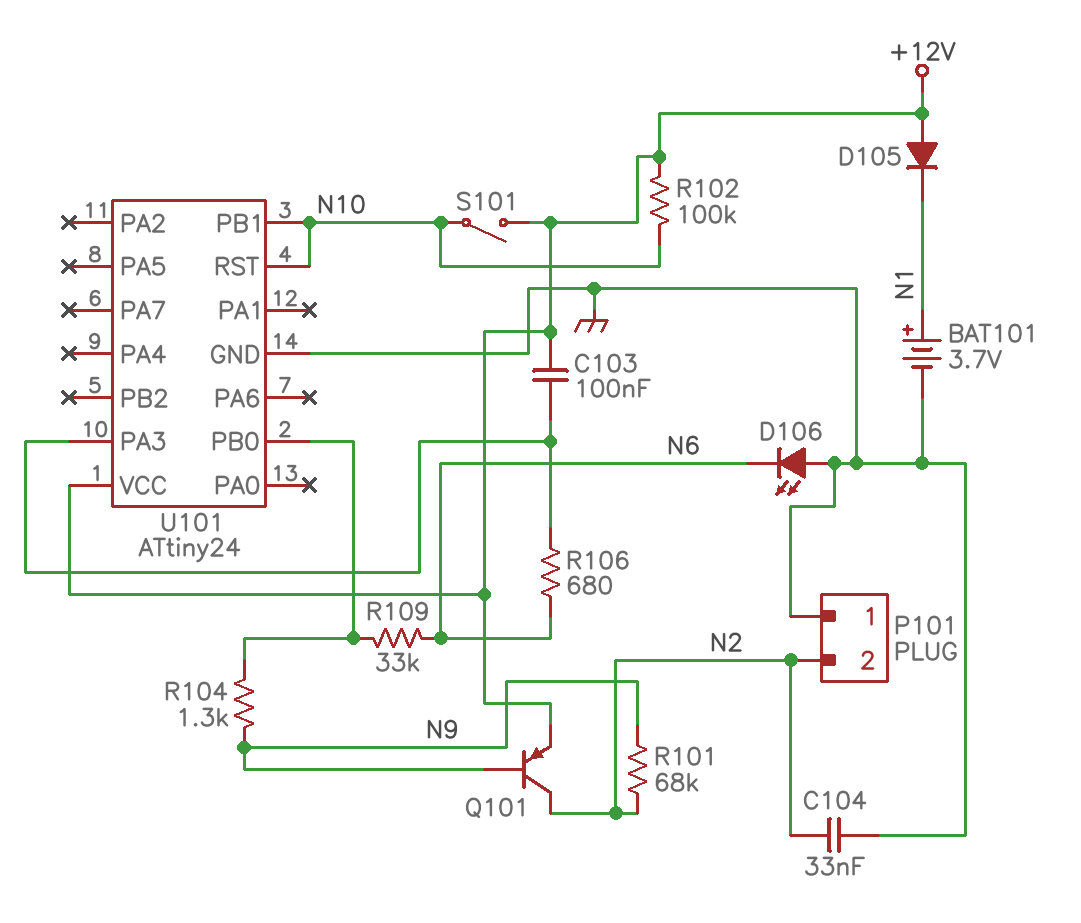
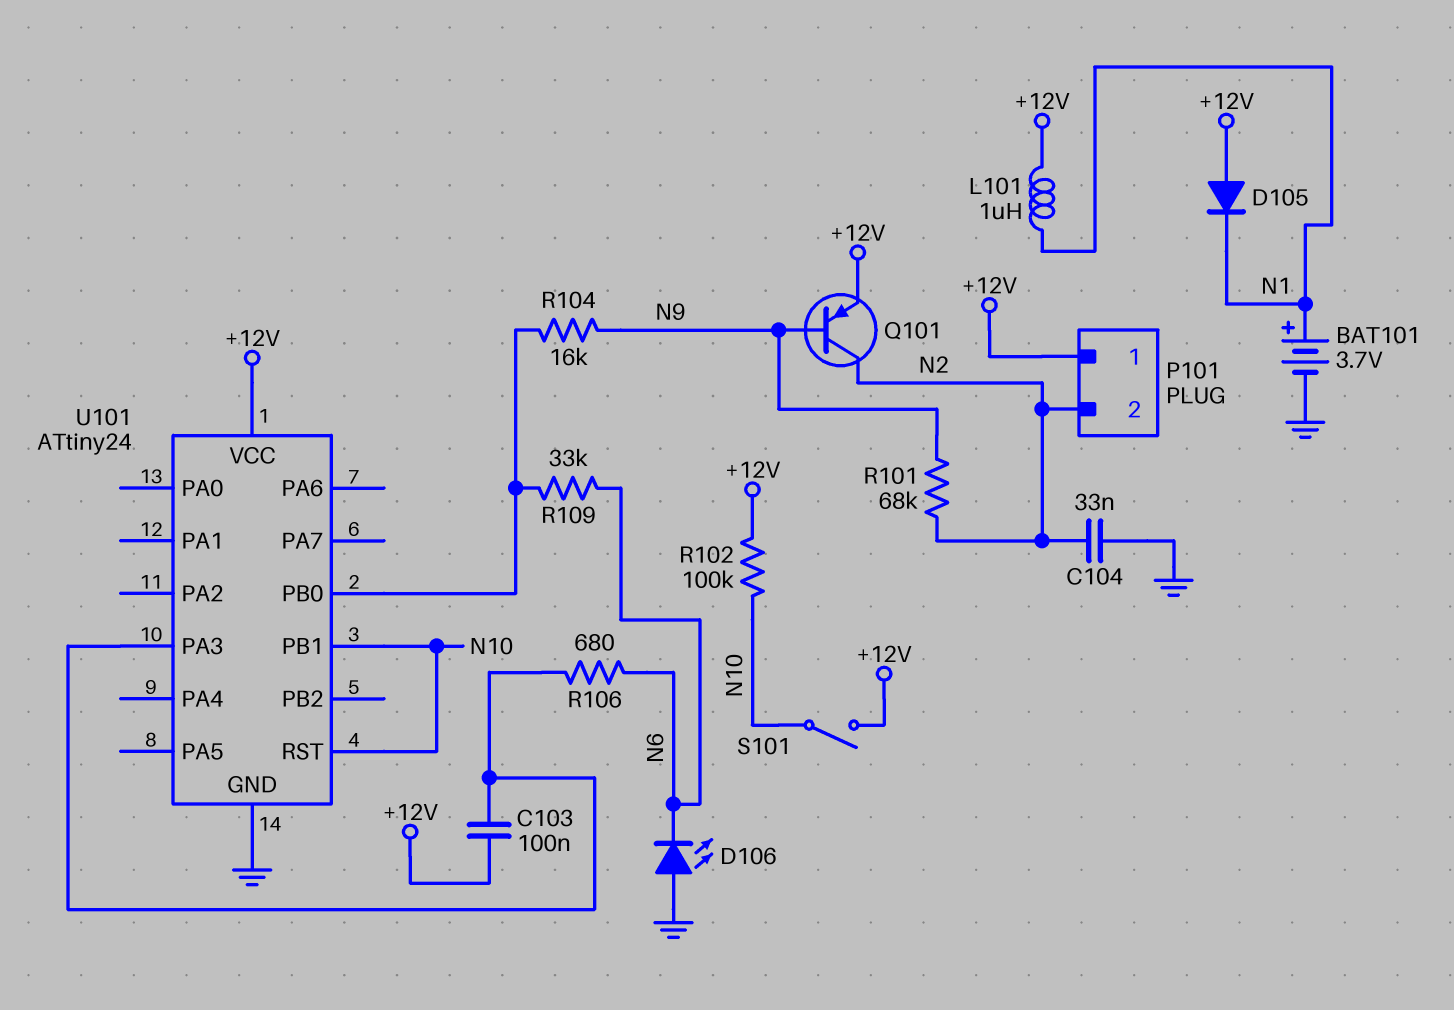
L101: none -> 1uH (+12V, N1)
P101 pin 1: GND -> +12V
R104: 1.3k (N9, U101/PB0) -> 16k (N9, U101/PB0)

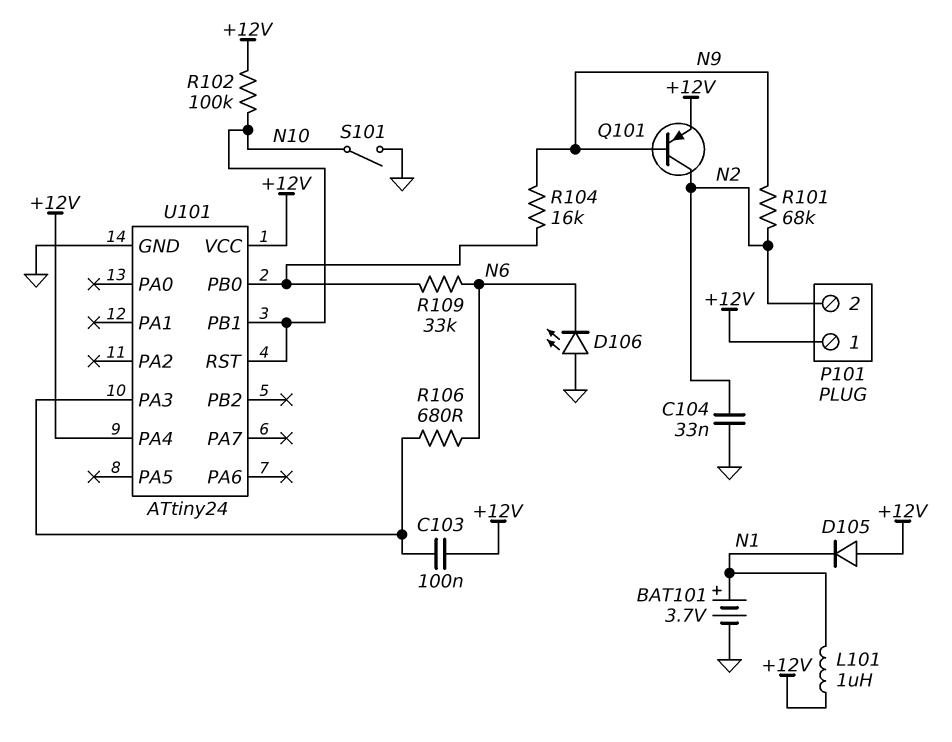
S101: switch (+12V, N10) -> switch (GND, N10)
U101 pin PA4: none -> +12V

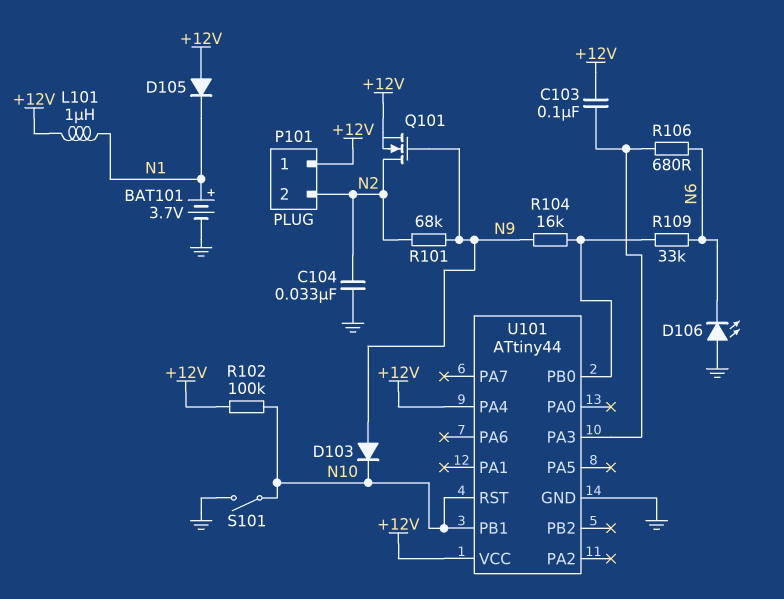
D103: none -> diode (A N9, K N10)
Q101: PNP (B N9, C N2, E +12V) -> NMOS (G N9, D N2, S +12V)
U101: ATtiny24 -> ATtiny44

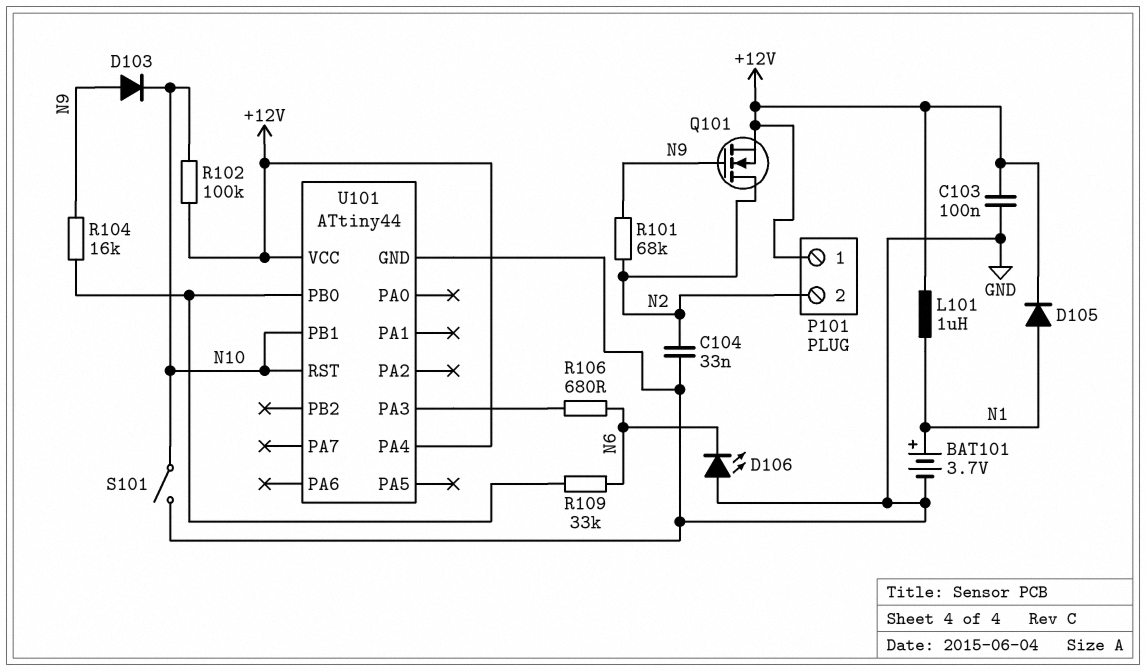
C103: 100nF (+12V, U101/PA3) -> 100nF (+12V, GND)
D105: diode (A +12V, K N1) -> diode (A N1, K +12V)

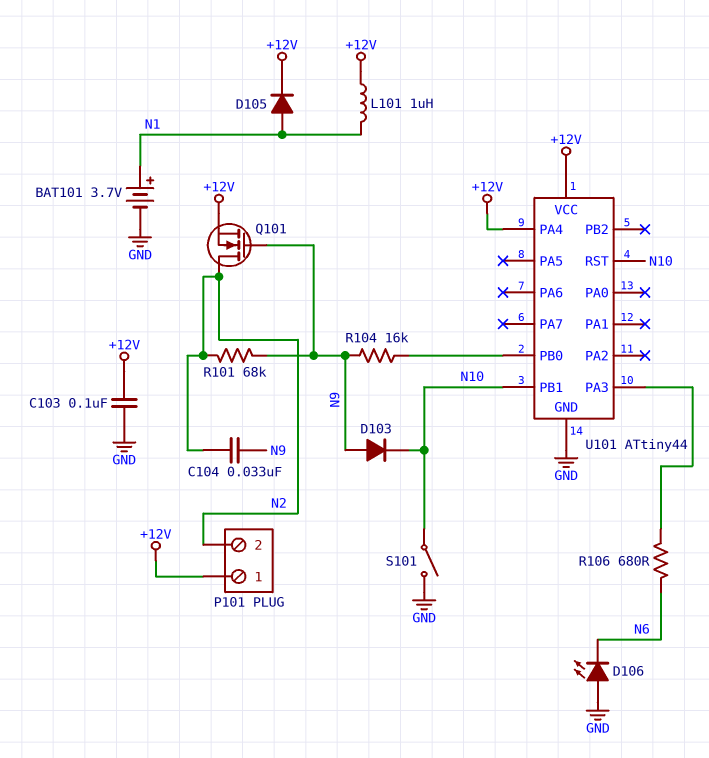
C104: 33nF (GND, N2) -> 33nF (N2, N9)
R102: 100k (+12V, N10) -> none
R109: 33k (N6, U101/PB0) -> none

